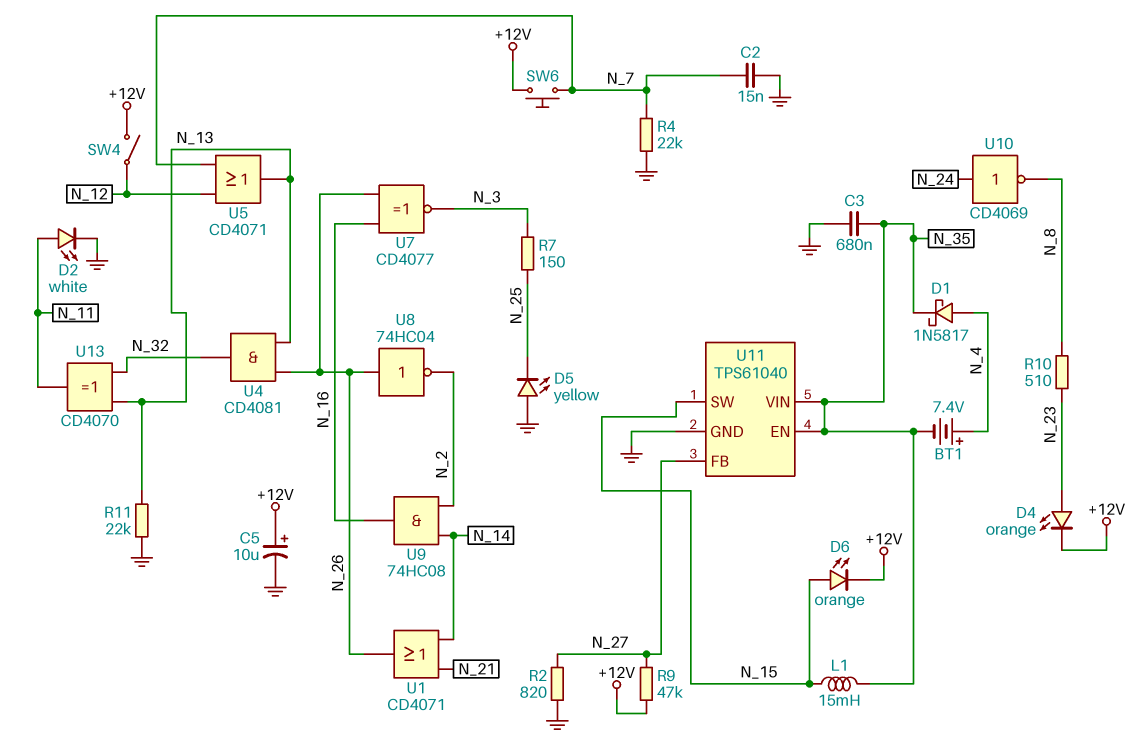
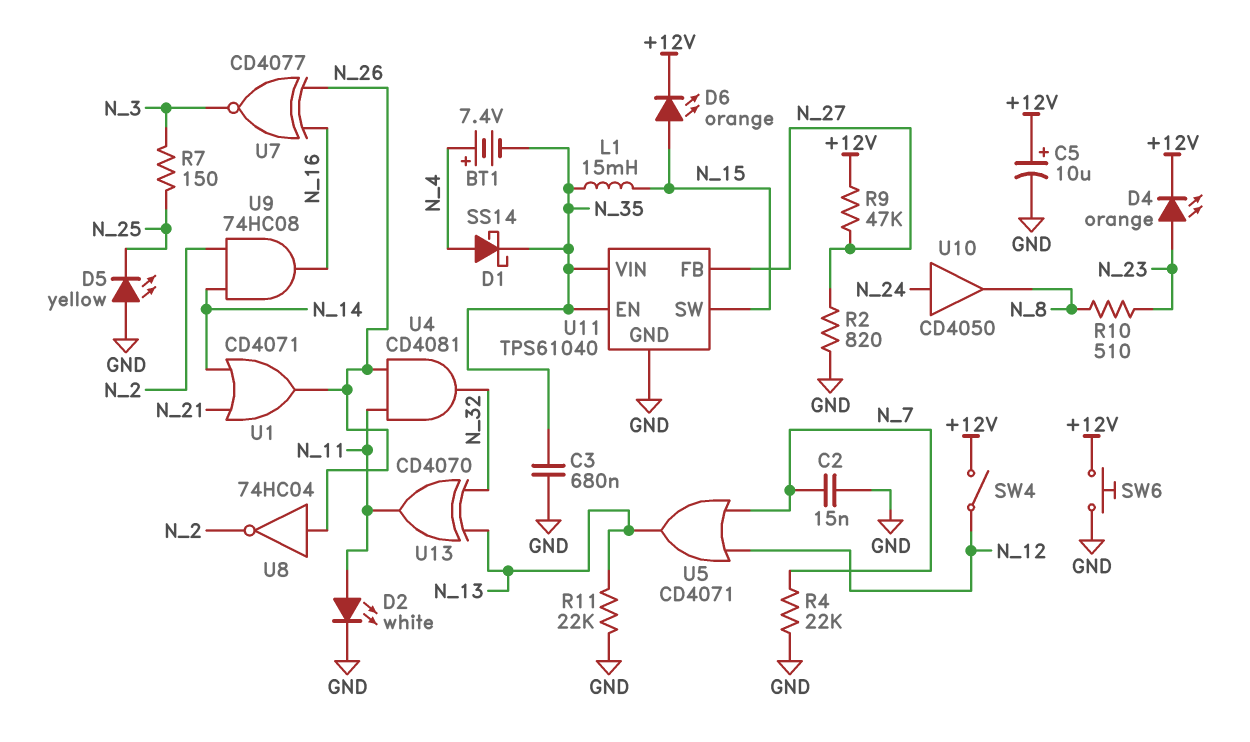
D1: schottky 1N5817 (A N_4, K N_35) -> schottky SS14 (A N_4, K N_35)
SW6: button (+12V, N_7) -> button (+12V, GND)
U4: AND CD4081 (in N_13, in N_26, out N_32) -> AND CD4081 (in N_11, in N_26, out N_32)
U10: NOT CD4069 (in N_24, out N_8) -> buffer CD4050 (in N_24, out N_8)

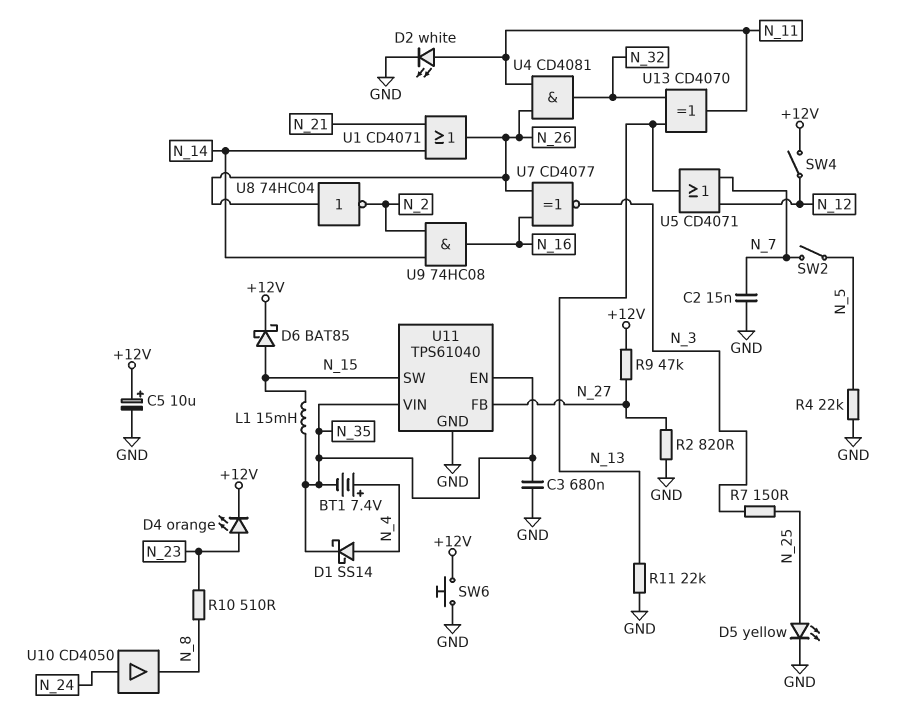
D5: LED yellow (A GND, K N_25) -> LED yellow (A N_25, K GND)
D6: LED orange (A N_15, K +12V) -> schottky BAT85 (A N_15, K +12V)
R4: 22k (GND, N_7) -> 22k (GND, N_5)
SW2: none -> switch (N_5, N_7)

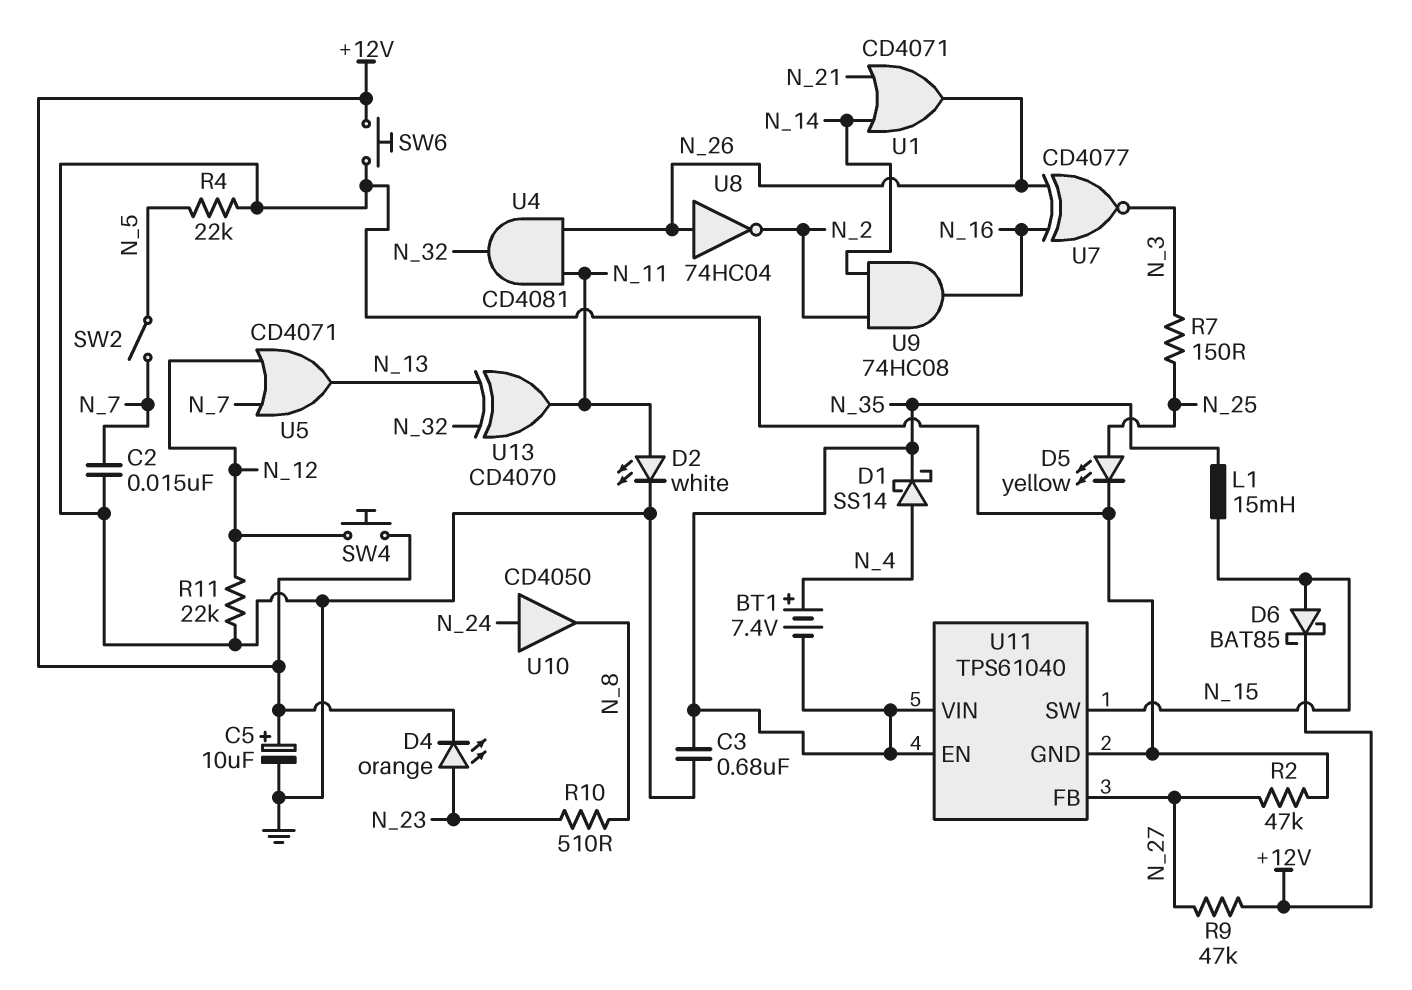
R2: 820 (GND, N_27) -> 47k (GND, N_27)
R11: 22k (GND, N_13) -> 22k (GND, N_12)
SW4: switch (+12V, N_12) -> button (+12V, N_12)

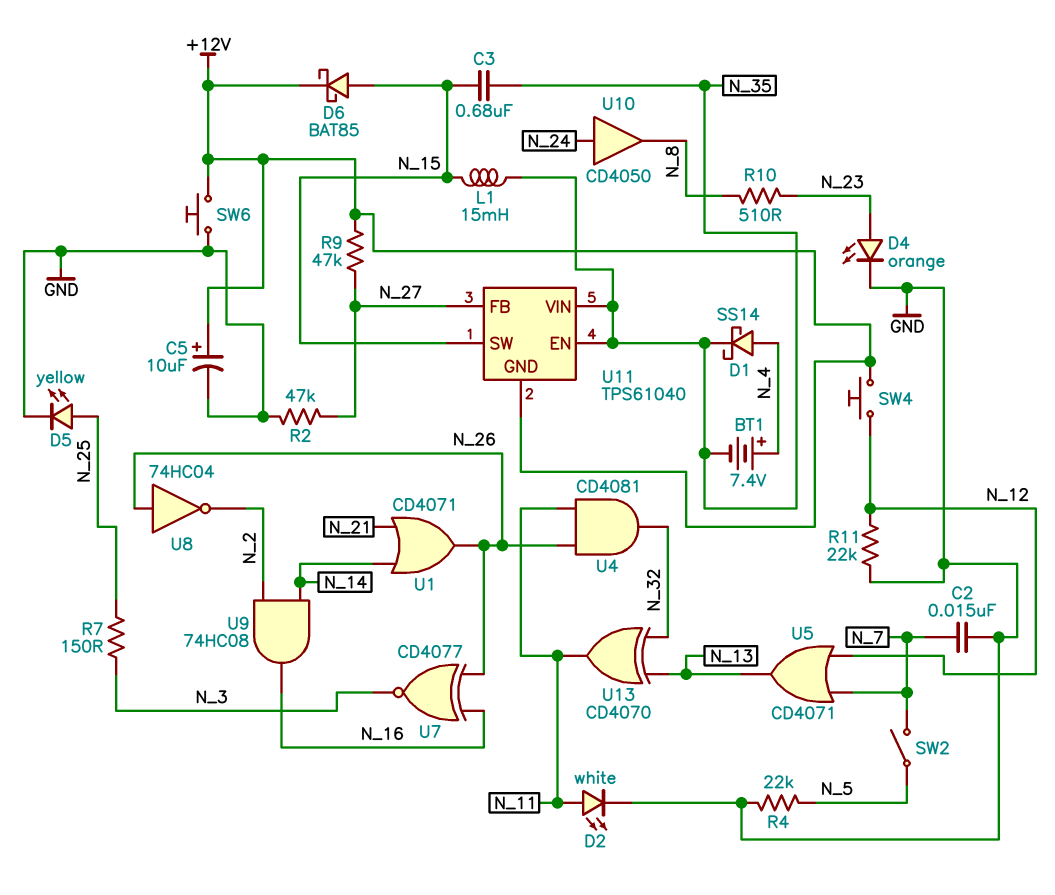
C3: 680nF (GND, N_35) -> 680nF (N_15, N_35)
D4: LED orange (A N_23, K +12V) -> LED orange (A N_23, K GND)
U11 pin GND: GND -> +12V

